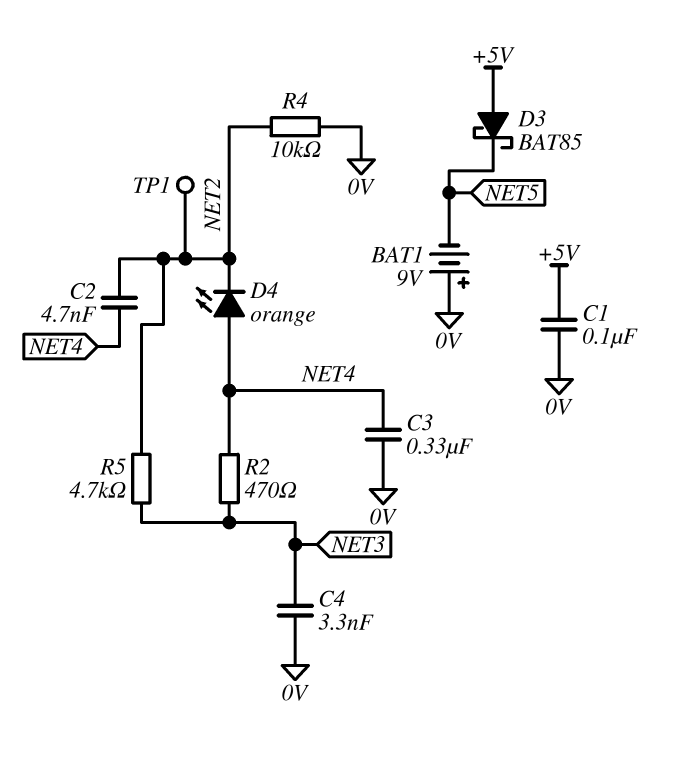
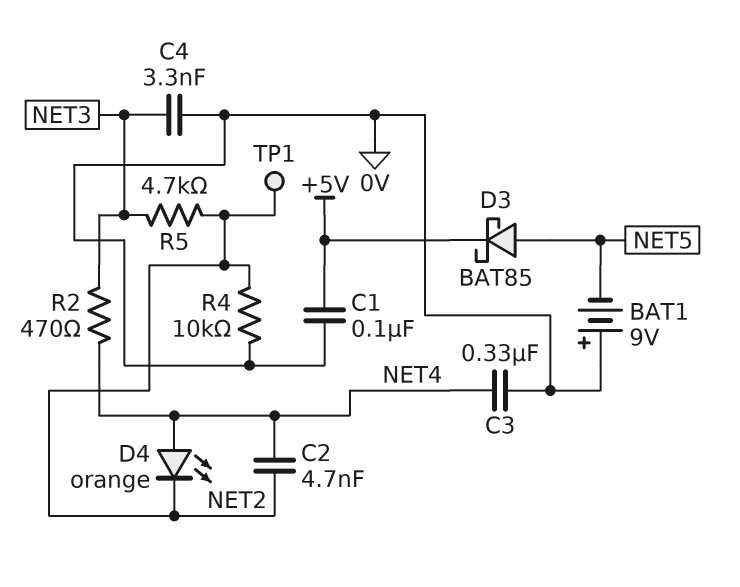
D3: schottky BAT85 (A +5V, K NET5) -> schottky BAT85 (A NET5, K +5V)

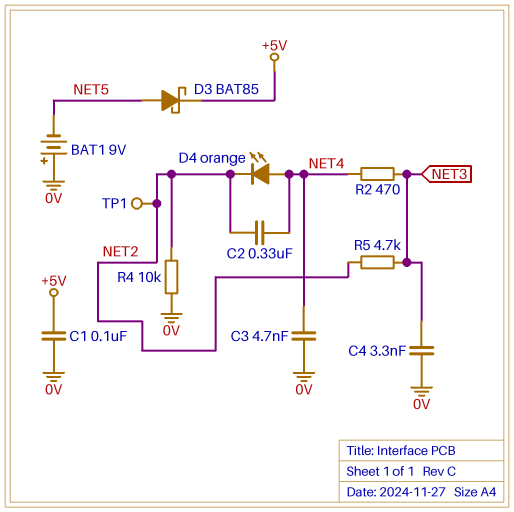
C2: 4.7nF (NET2, NET4) -> 330nF (NET2, NET4)
C3: 330nF (0V, NET4) -> 4.7nF (0V, NET4)

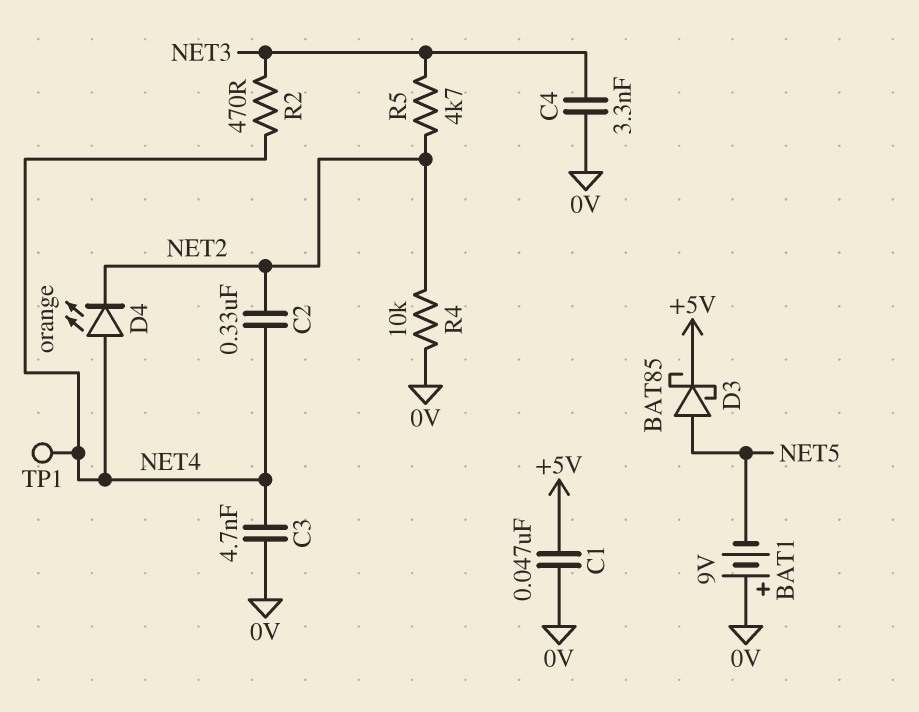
C1: 100nF (+5V, 0V) -> 47nF (+5V, 0V)
TP1: test point (NET2) -> test point (NET4)

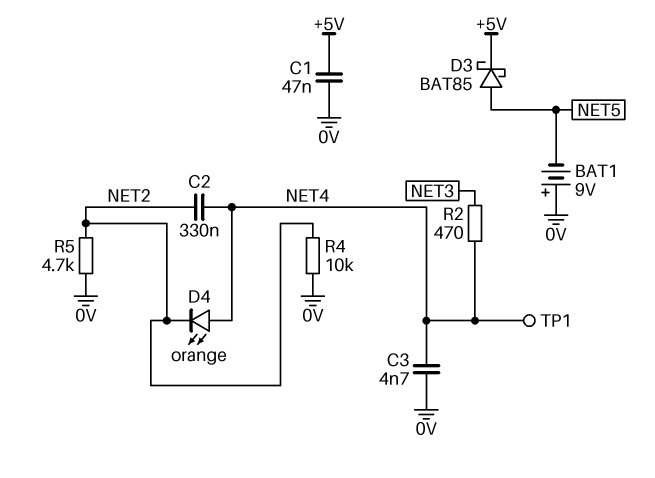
C4: 3.3nF (0V, NET3) -> none
R5: 4.7k (NET2, NET3) -> 4.7k (0V, NET2)

